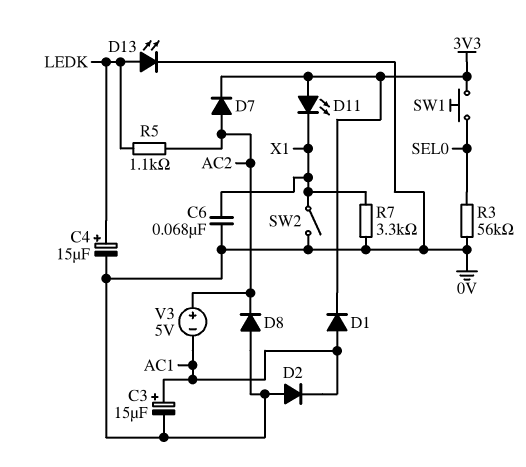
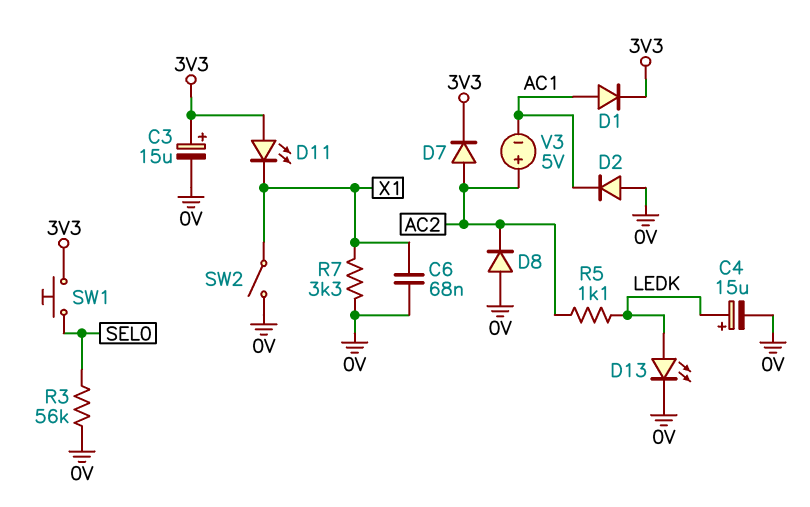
C3: 15uF (plus AC1, minus 0V) -> 15uF (plus 3V3, minus 0V)

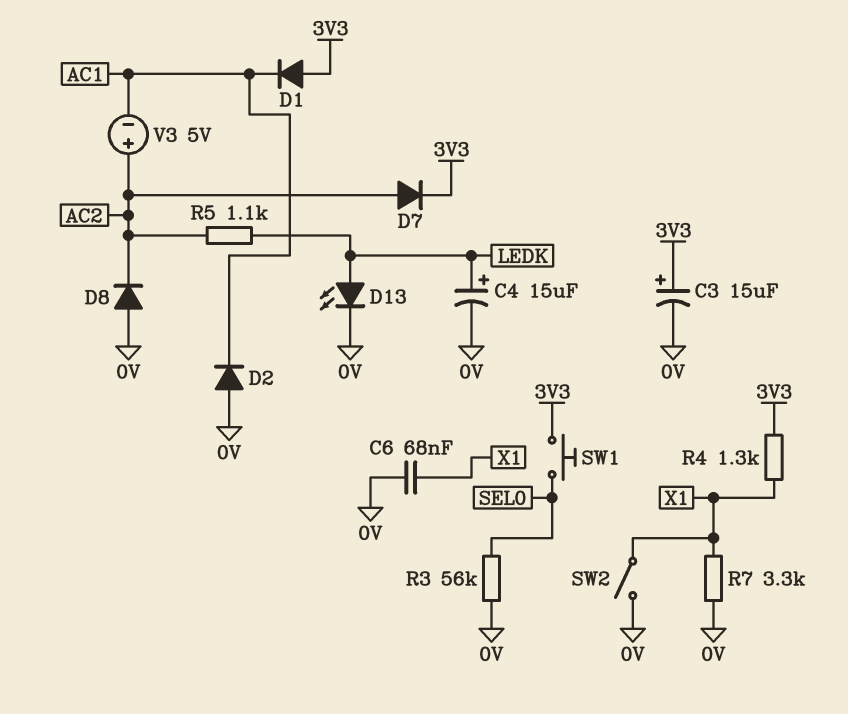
D1: diode (A AC1, K 3V3) -> diode (A 3V3, K AC1)
D11: LED (A 3V3, K X1) -> none
R4: none -> 1.3k (3V3, X1)

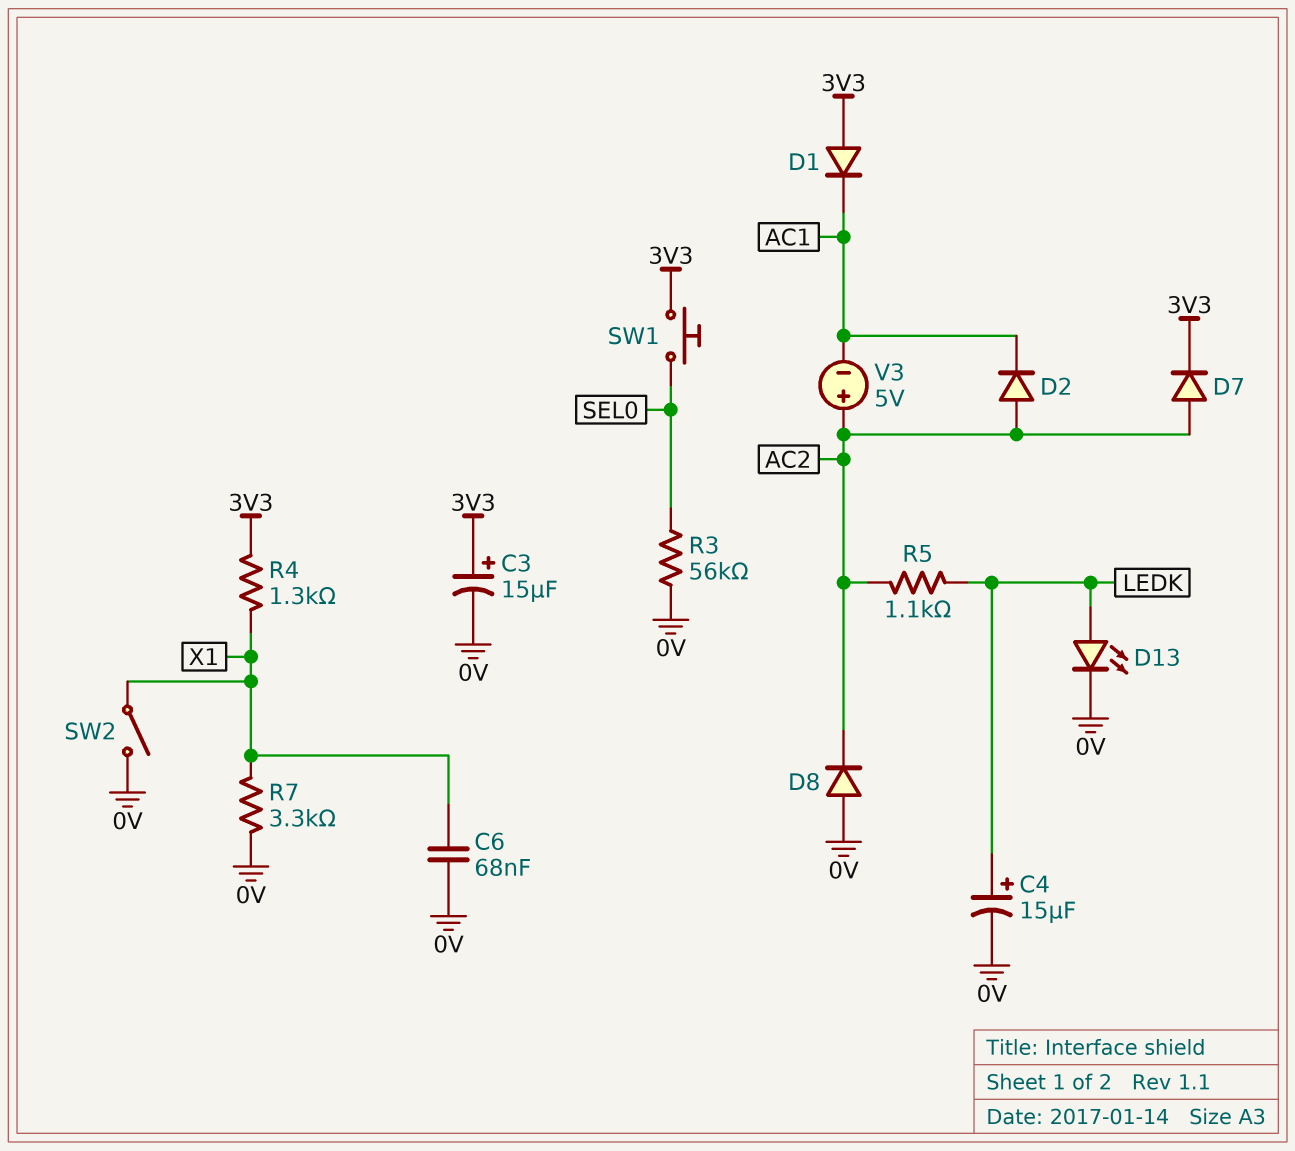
D2: diode (A 0V, K AC1) -> diode (A AC2, K AC1)

